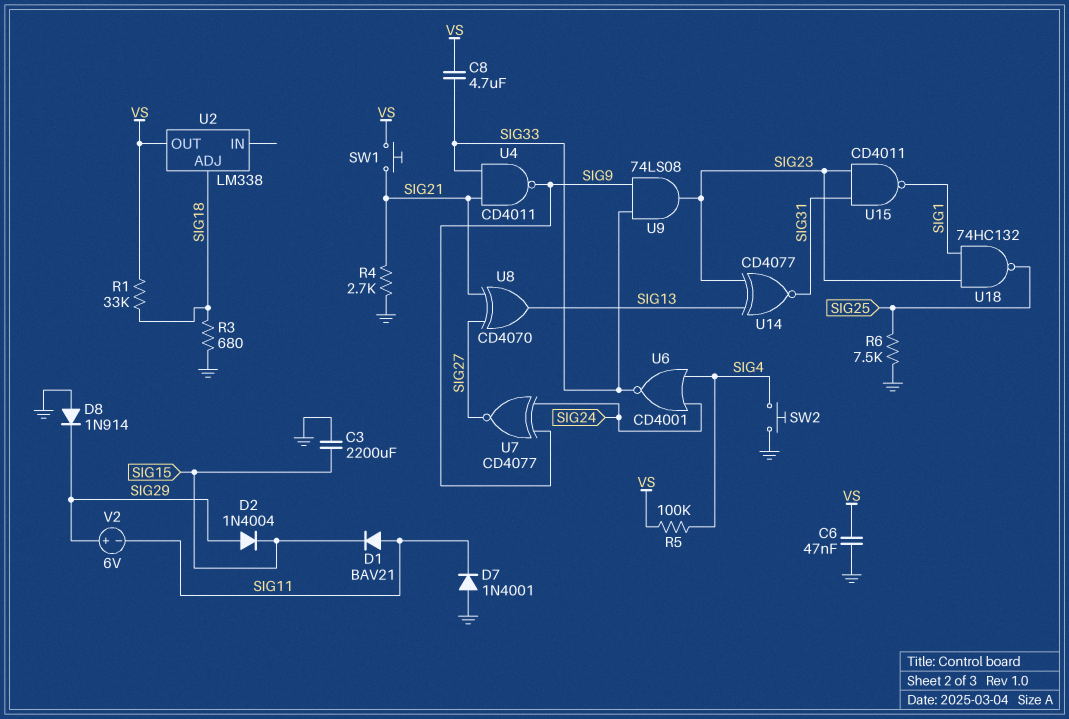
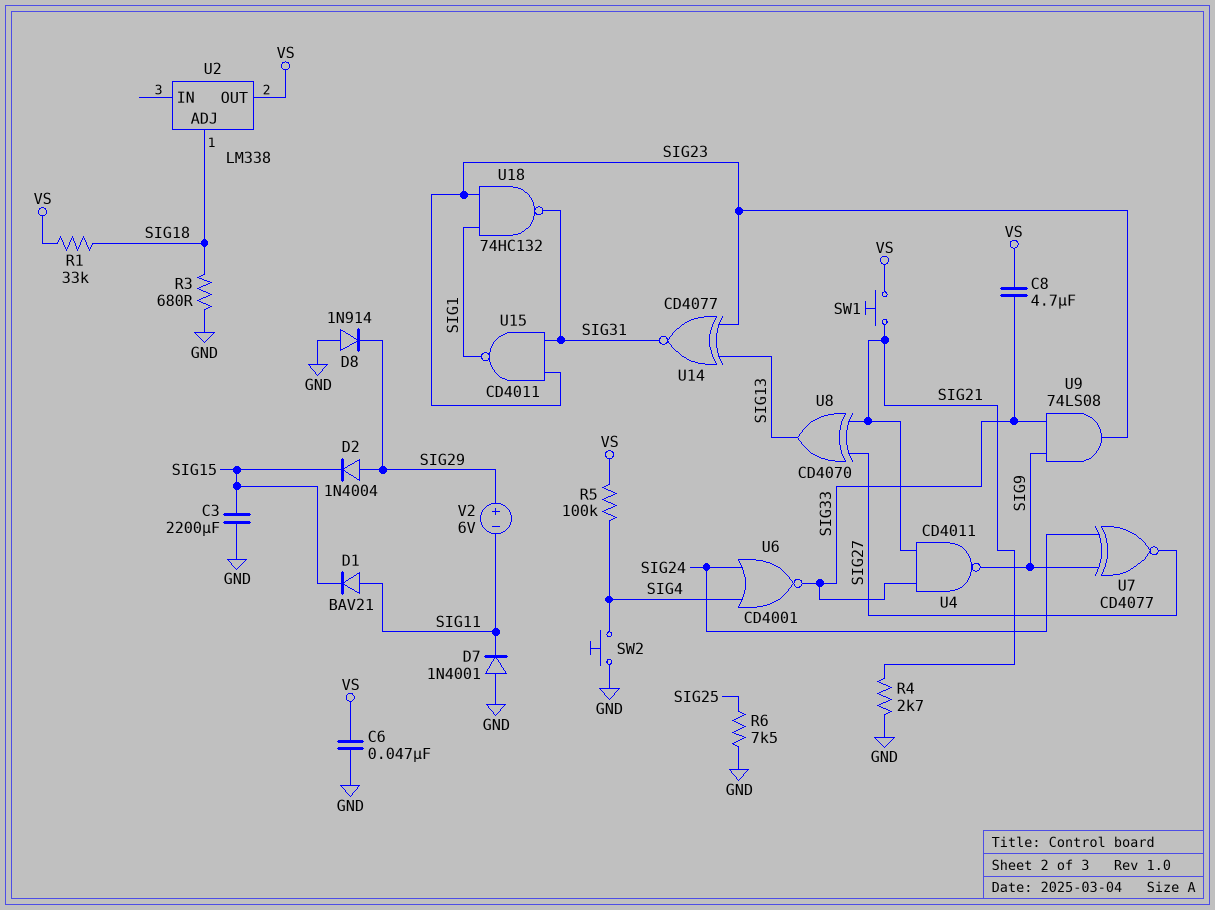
U18: NAND 74HC132 (in SIG1, in SIG23, out SIG25) -> NAND 74HC132 (in SIG1, in SIG23, out SIG31)

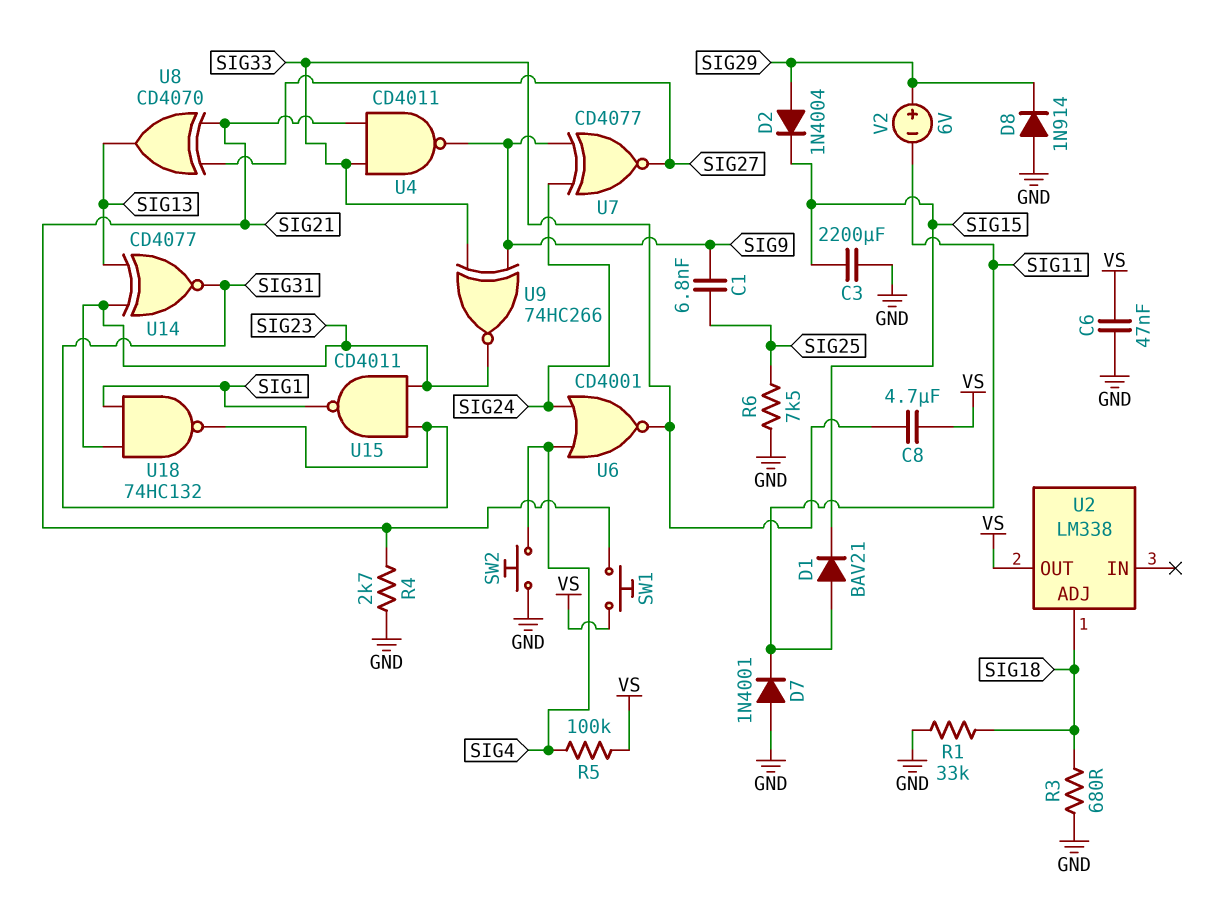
C1: none -> 6.8nF (SIG9, SIG25)
R1: 33k (SIG18, VS) -> 33k (GND, SIG18)
U9: AND 74LS08 (in SIG9, in SIG33, out SIG23) -> XNOR 74HC266 (in SIG9, in SIG33, out SIG23)

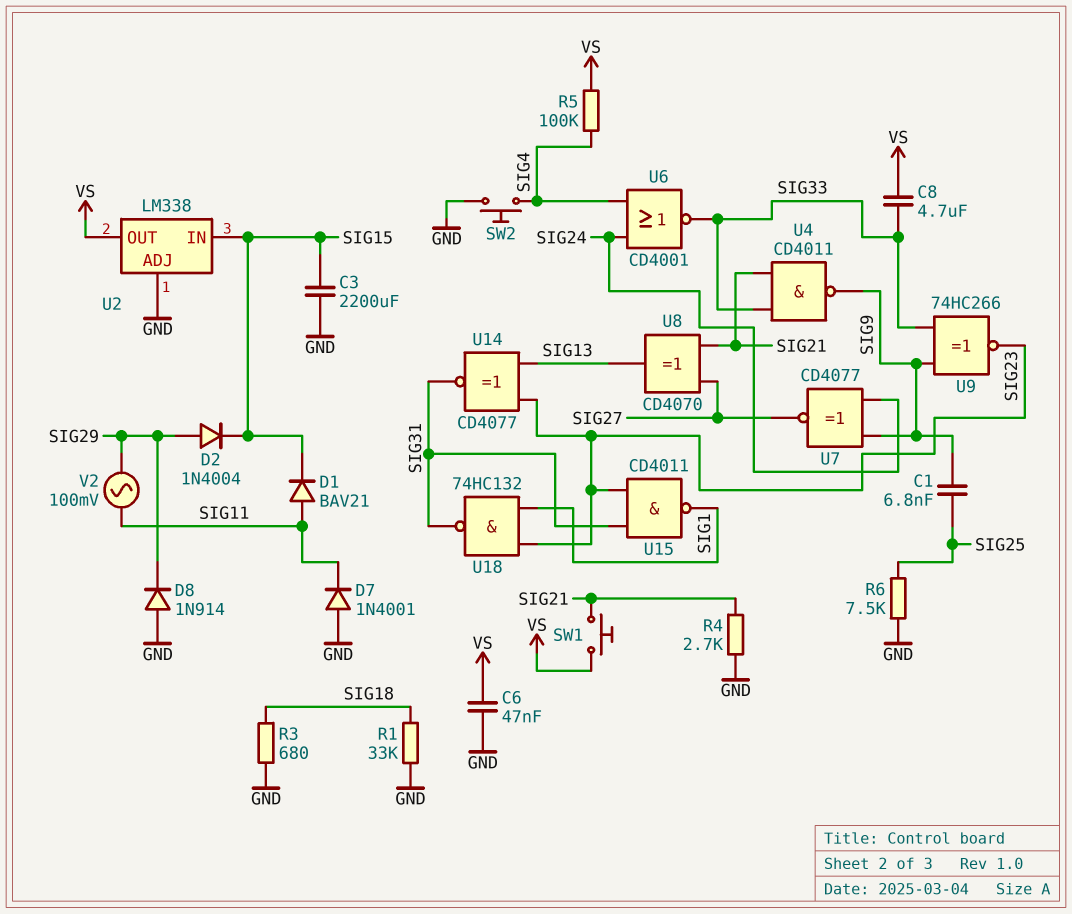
U2 pin ADJ: SIG18 -> GND
U2 pin IN: none -> SIG15
V2: 6V (plus SIG29, minus SIG11) -> AC 100mV (SIG11, SIG29)

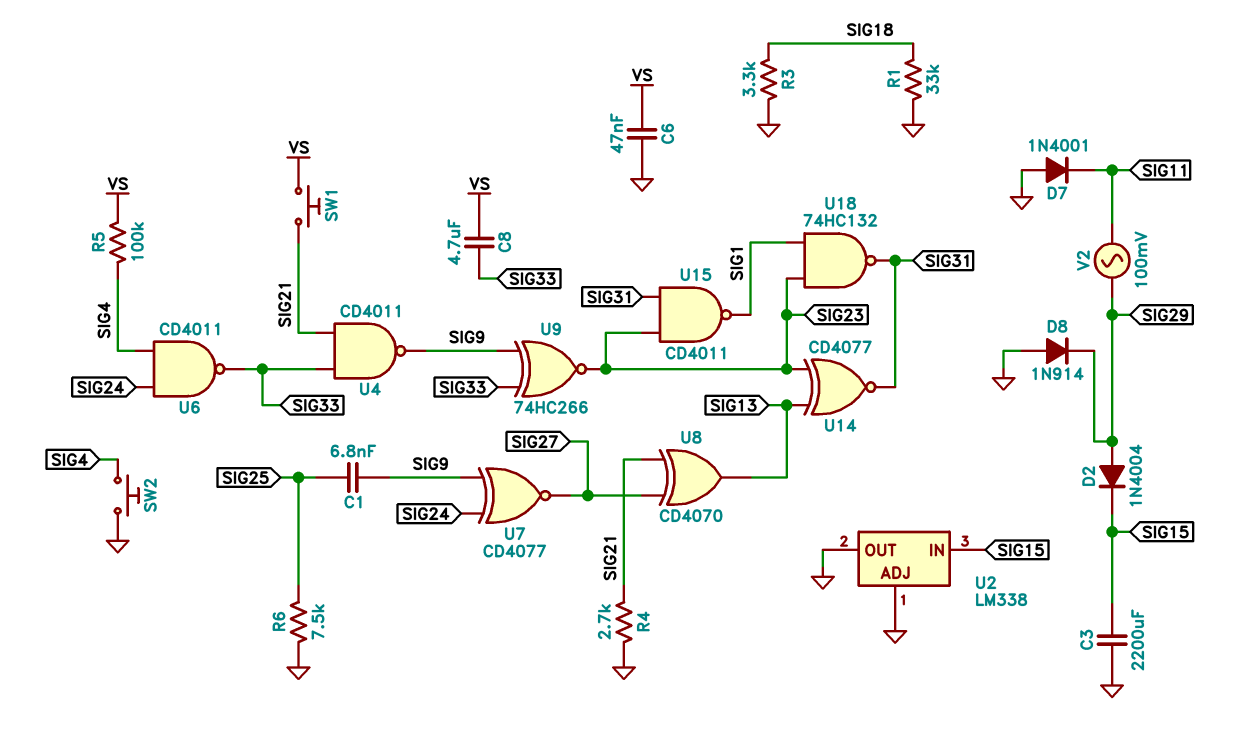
D1: diode BAV21 (A SIG11, K SIG15) -> none
R3: 680 (GND, SIG18) -> 3.3k (GND, SIG18)
U2 pin OUT: VS -> GND
U6: NOR CD4001 (in SIG4, in SIG24, out SIG33) -> NAND CD4011 (in SIG4, in SIG24, out SIG33)

